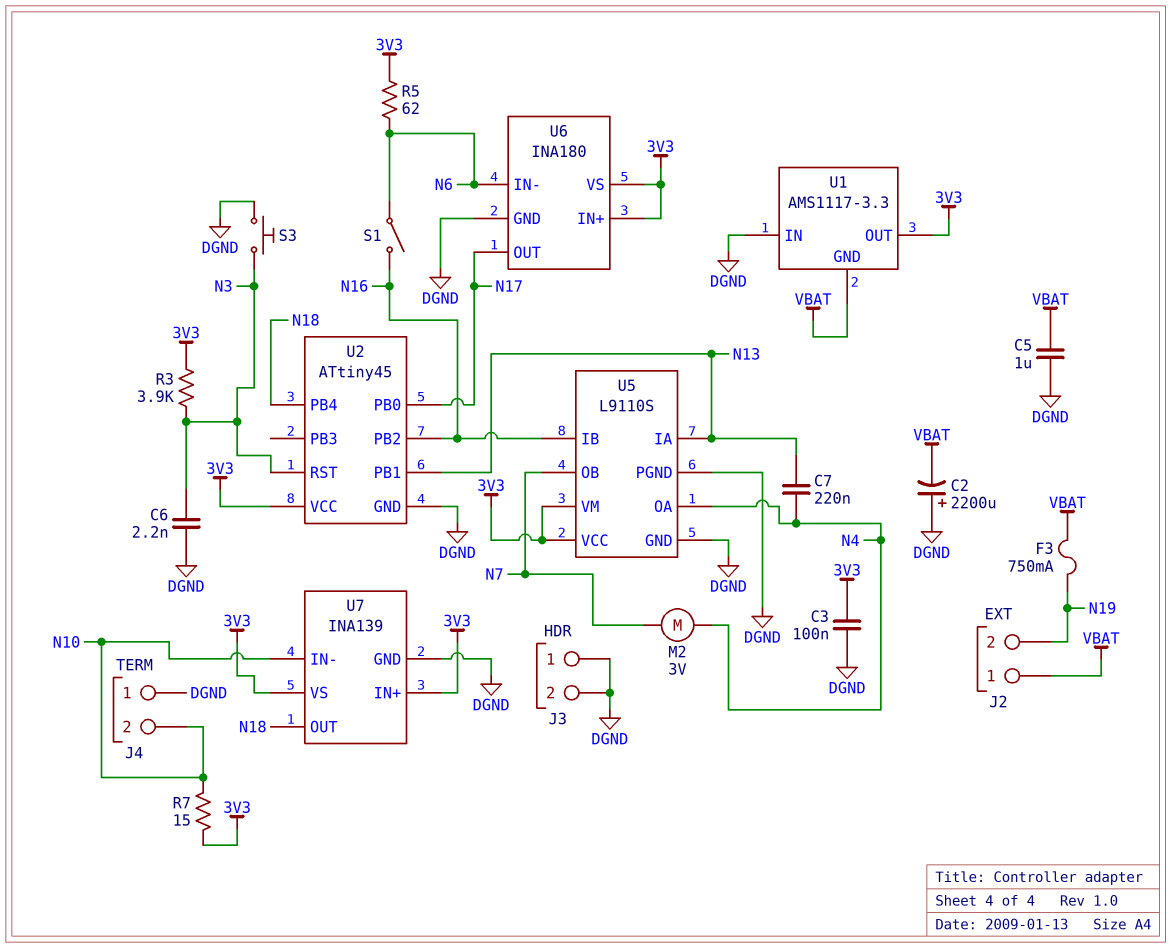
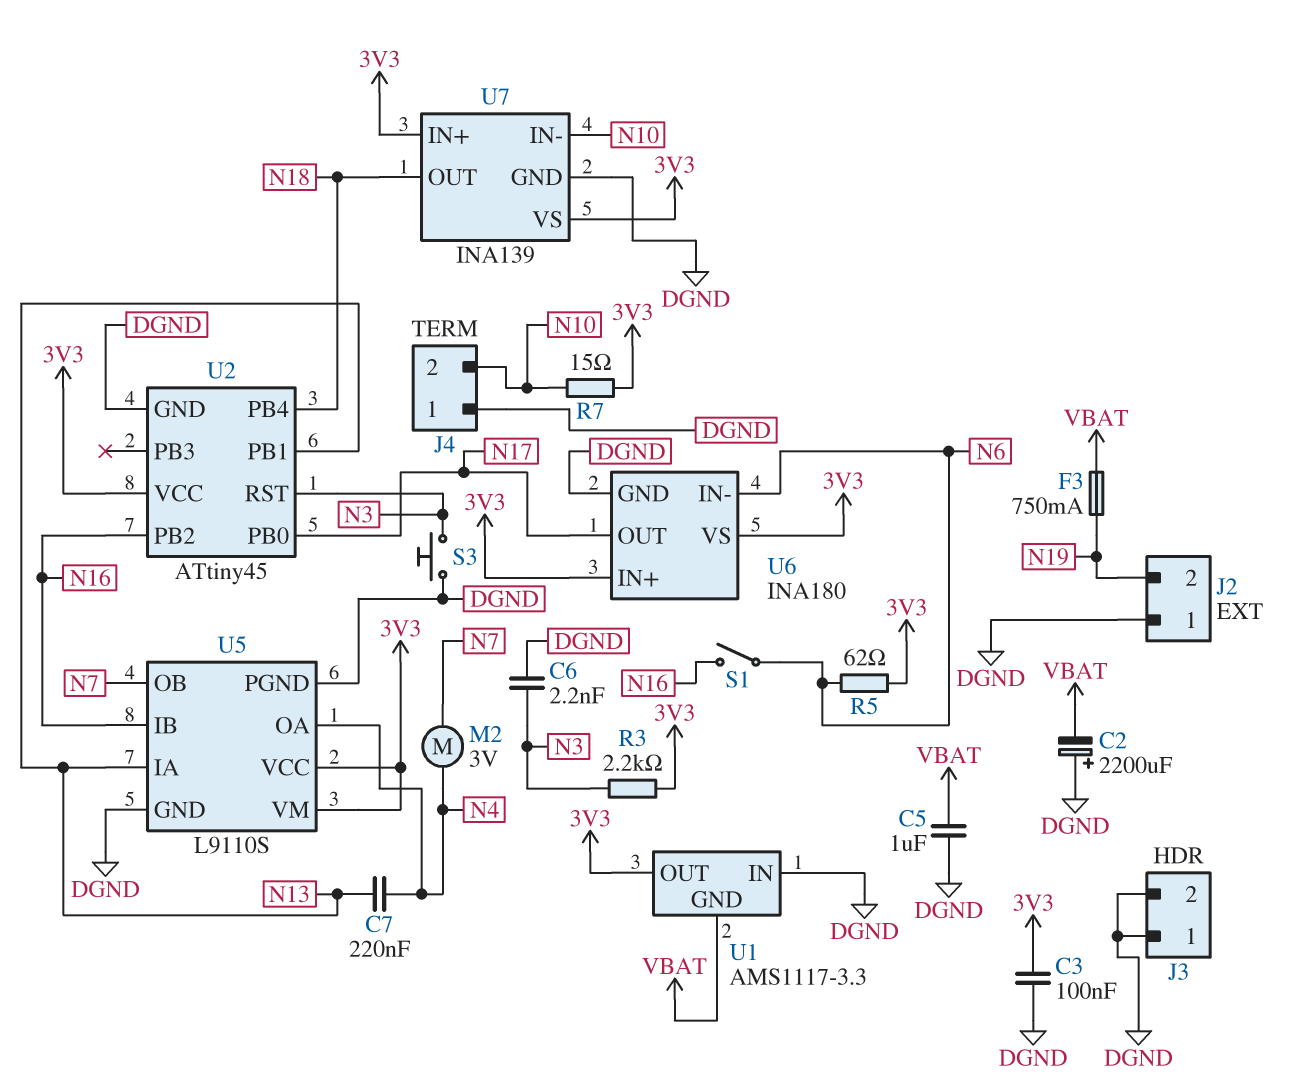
J2 pin 1: VBAT -> DGND
R3: 3.9k (3V3, N3) -> 2.2k (3V3, N3)

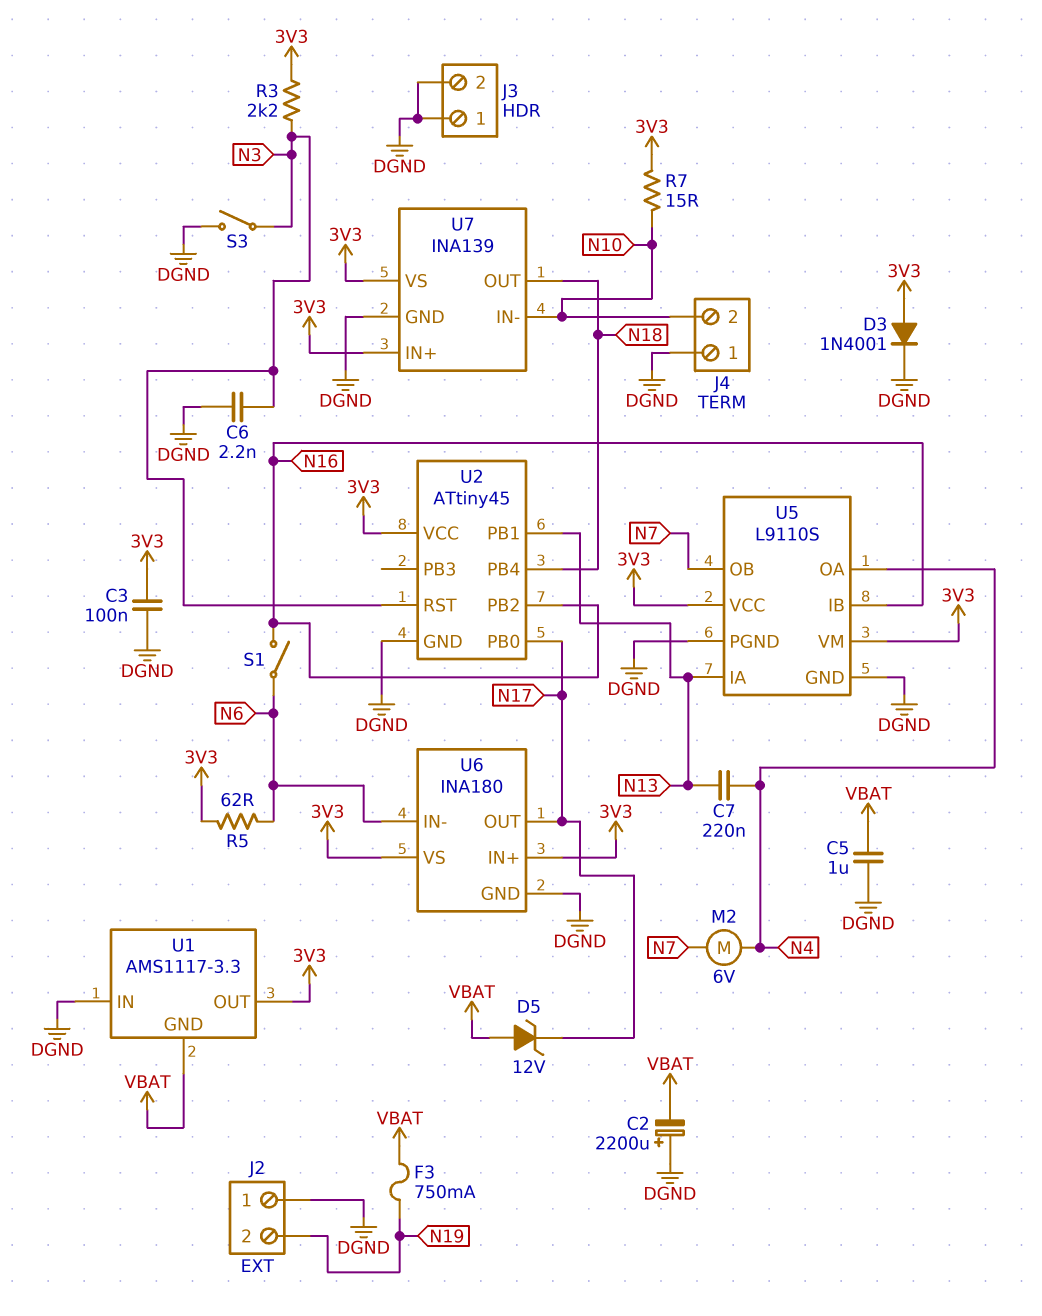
D3: none -> diode 1N4001 (A 3V3, K DGND)
D5: none -> zener 12V (A VBAT, K N17)
M2: motor 3V (N4, N7) -> motor 6V (N4, N7)
S3: button (DGND, N3) -> switch (DGND, N3)

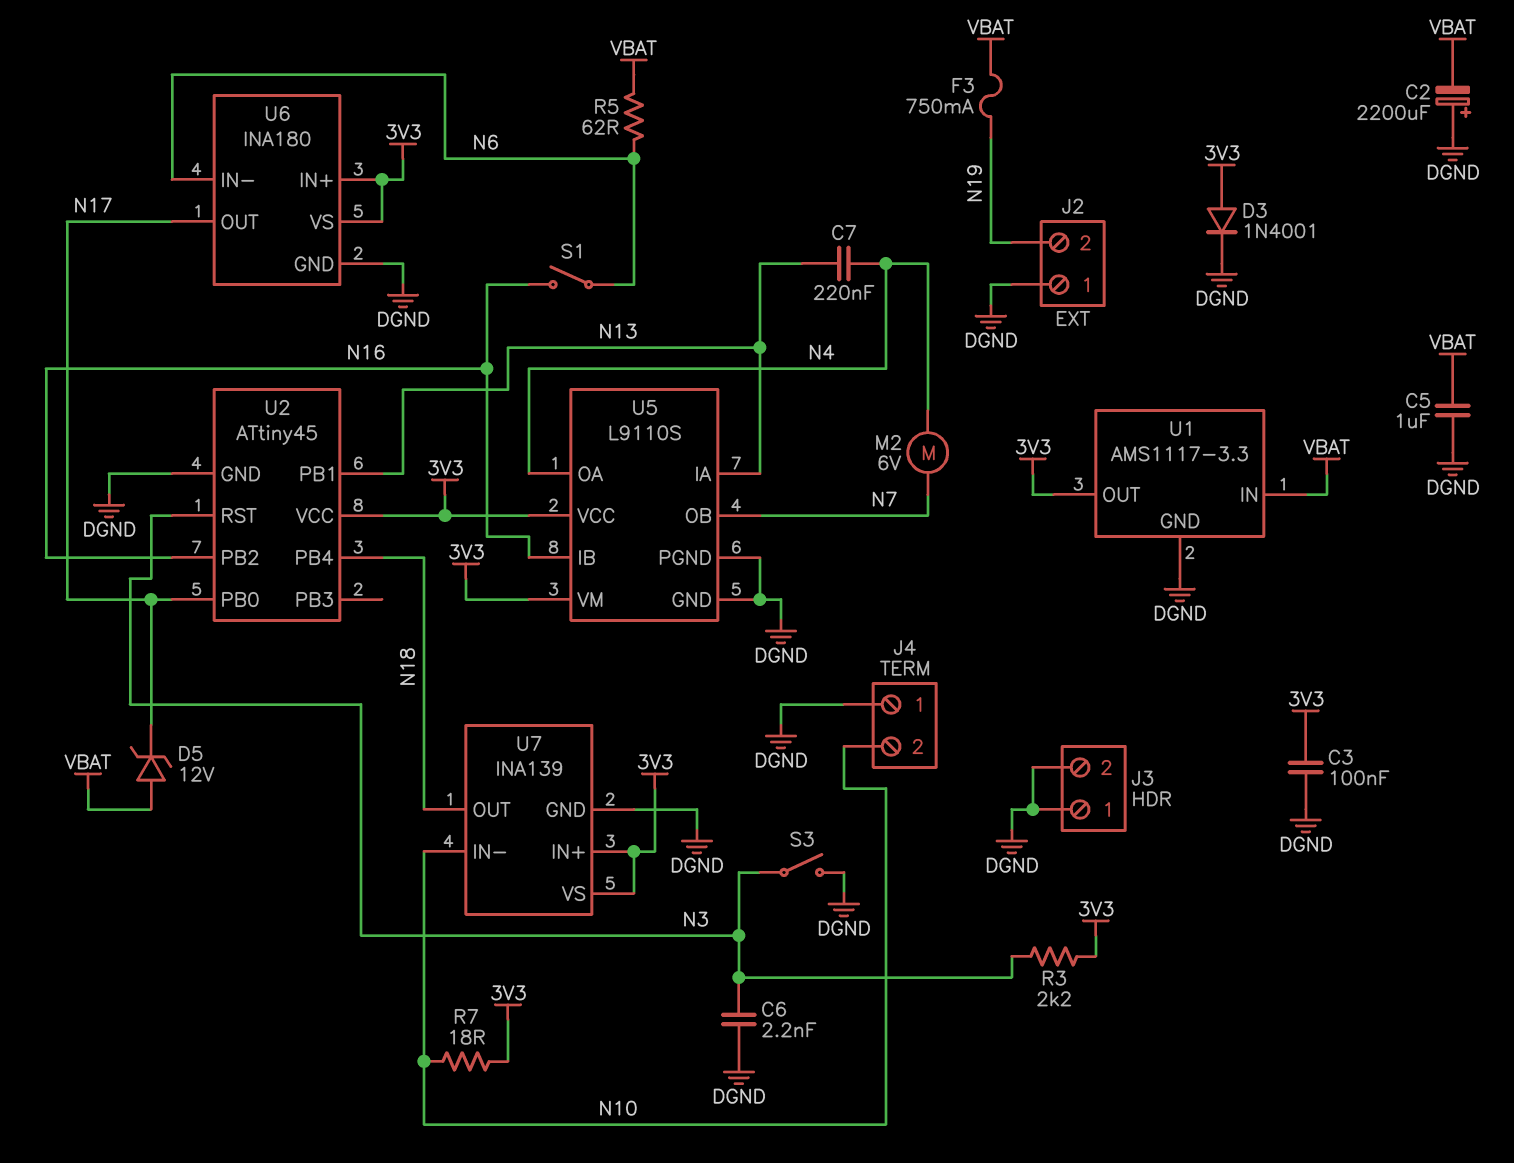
R5: 62 (3V3, N6) -> 62 (N6, VBAT)
R7: 15 (3V3, N10) -> 18 (3V3, N10)
U1 pin GND: VBAT -> DGND
U1 pin IN: DGND -> VBAT

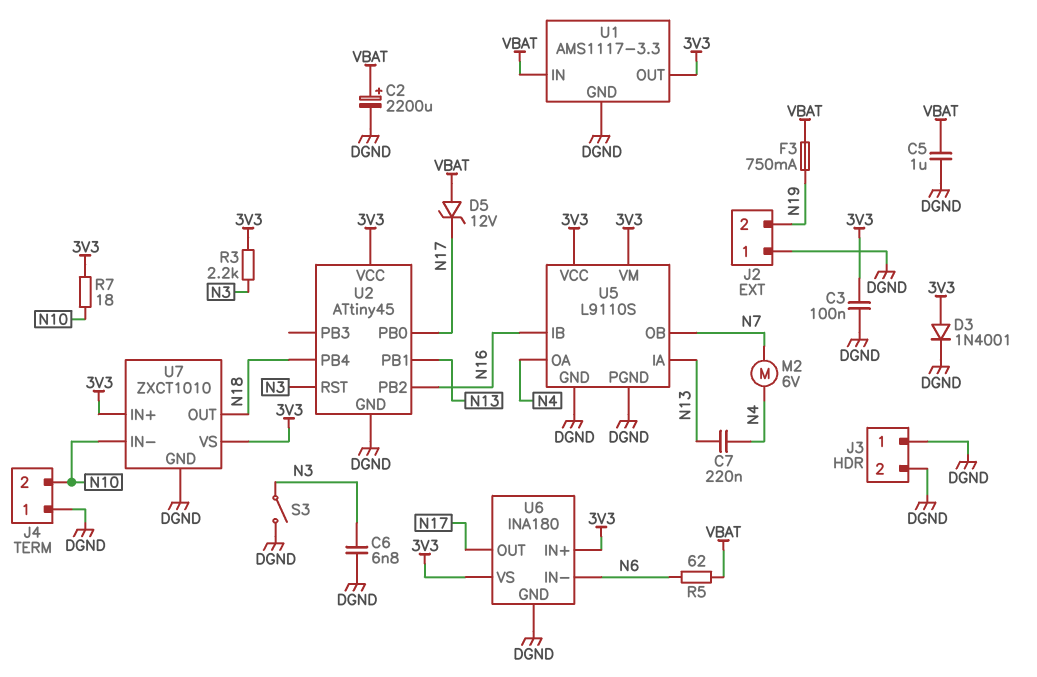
C2: 2200uF (plus DGND, minus VBAT) -> 2200uF (plus VBAT, minus DGND)
C6: 2.2nF (DGND, N3) -> 6.8nF (DGND, N3)
S1: switch (N6, N16) -> none
U7: INA139 -> ZXCT1010

